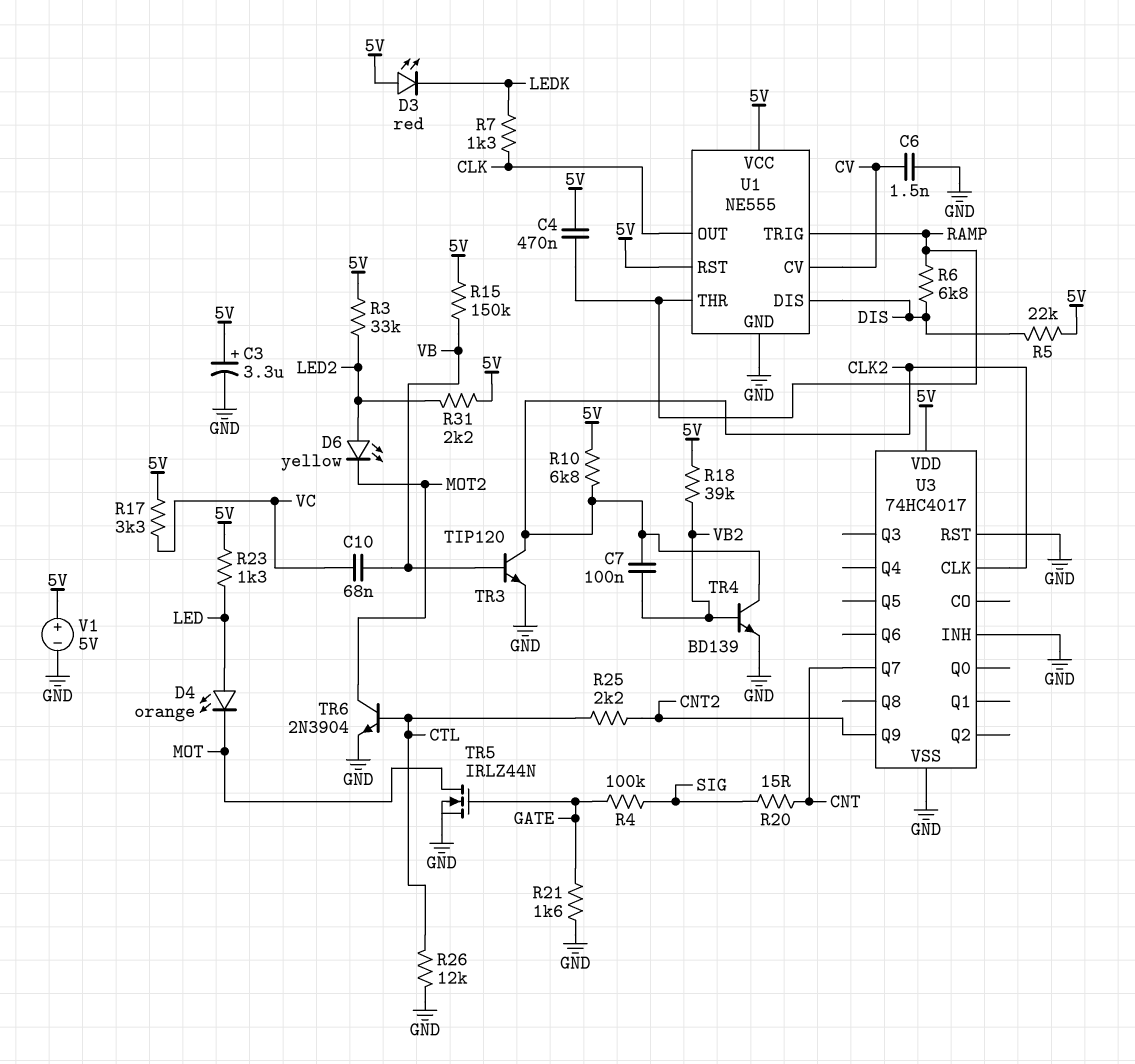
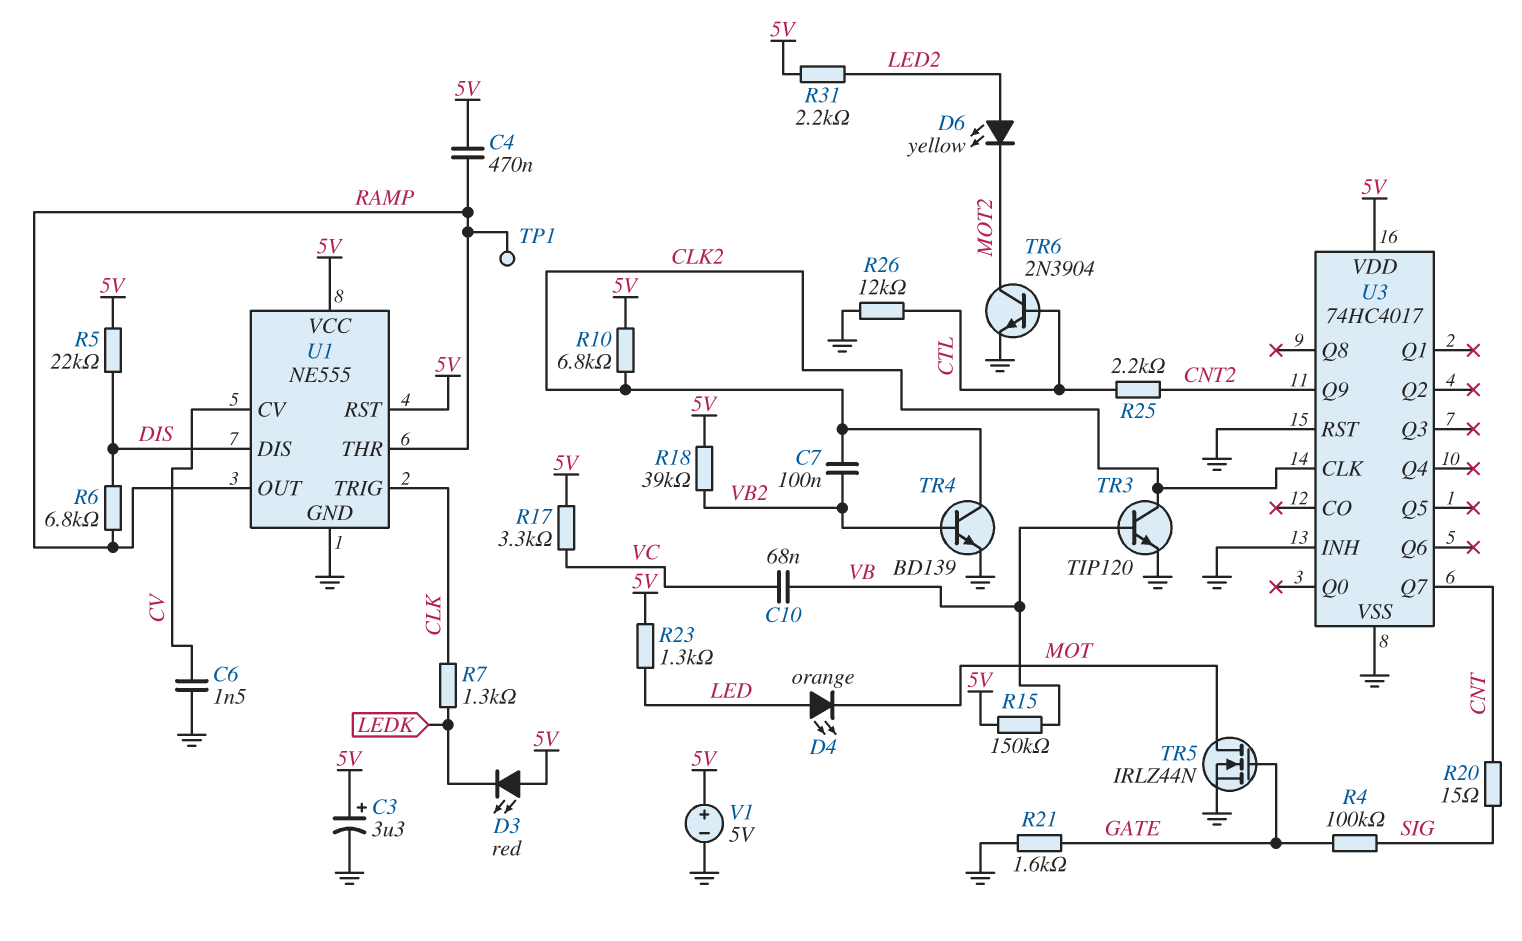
R3: 33k (5V, LED2) -> none
TP1: none -> test point (RAMP)
U1 pin OUT: CLK -> RAMP
U1 pin TRIG: RAMP -> CLK

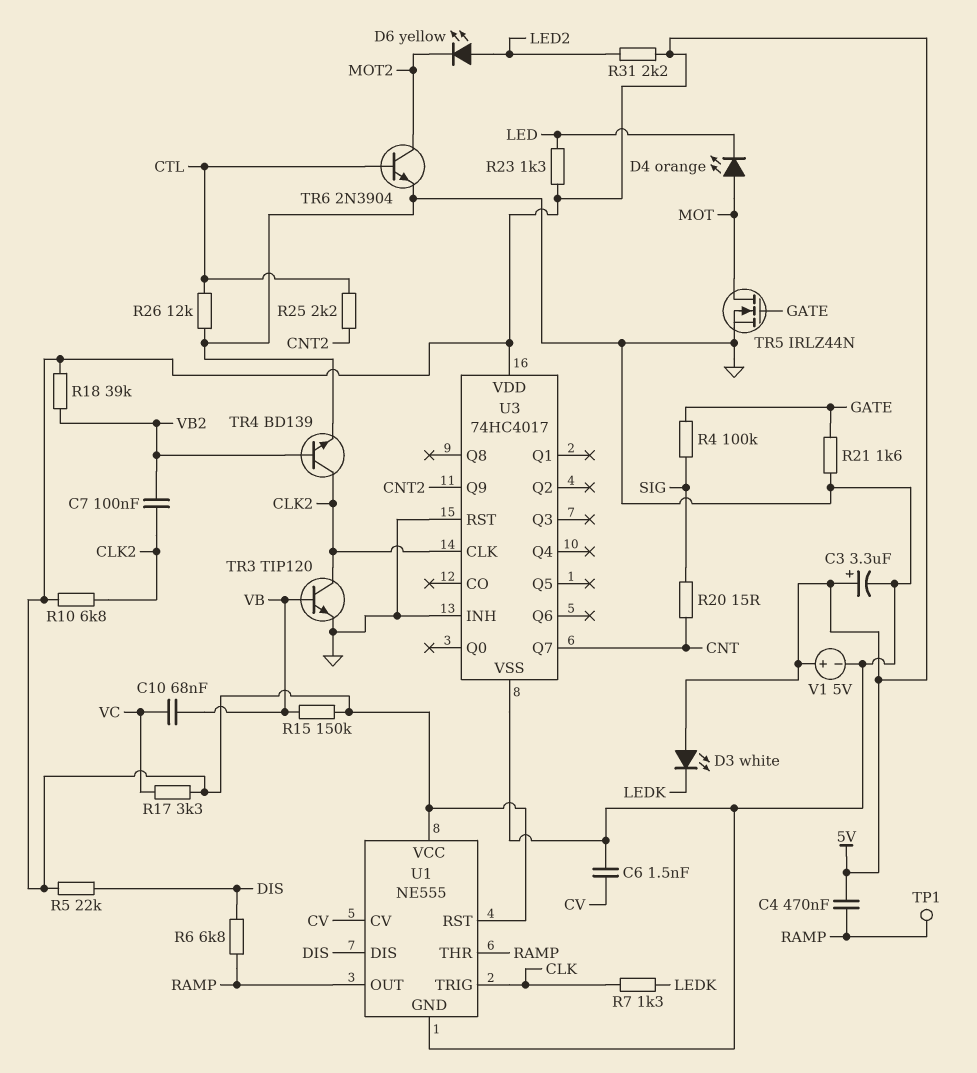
D3: LED red (A 5V, K LEDK) -> LED white (A 5V, K LEDK)
D4: LED orange (A LED, K MOT) -> LED orange (A MOT, K LED)

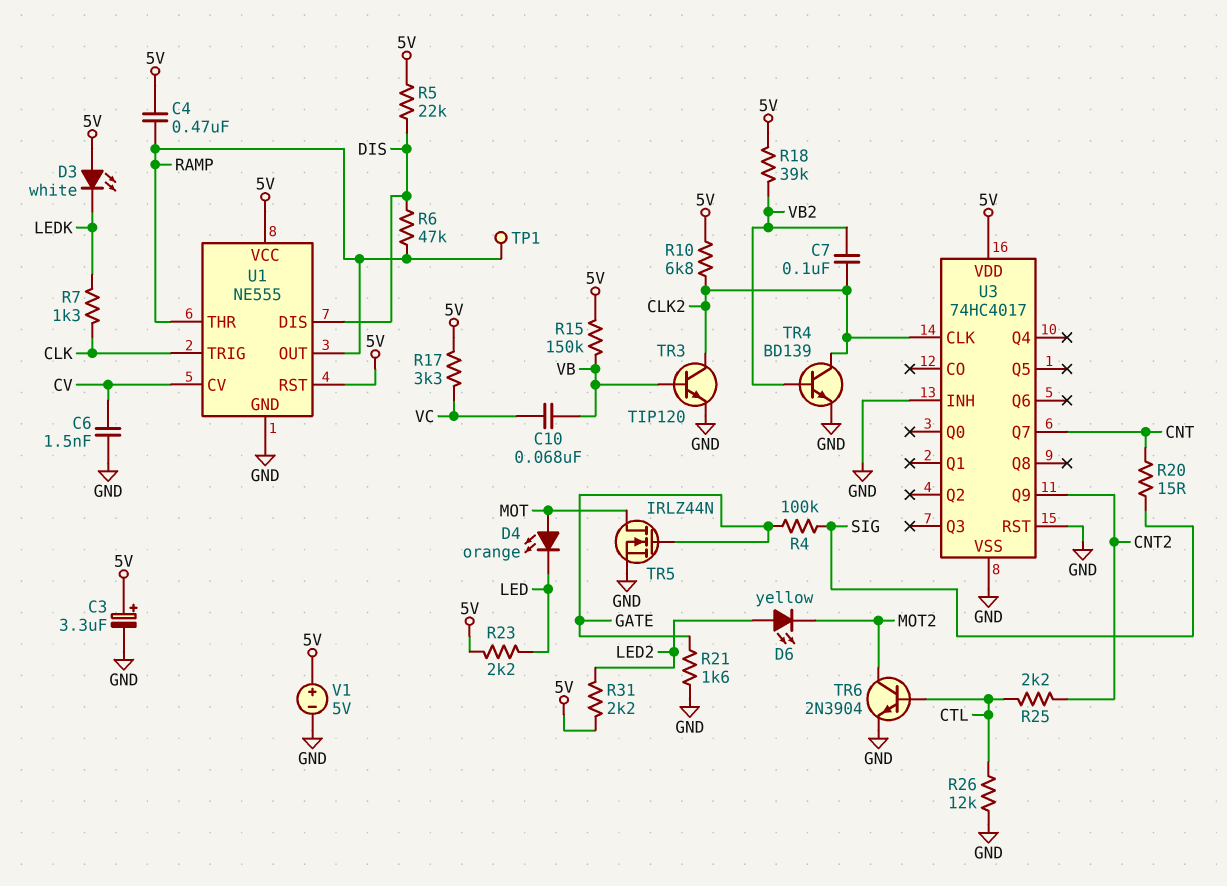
R6: 6.8k (DIS, RAMP) -> 47k (DIS, RAMP)
R23: 1.3k (5V, LED) -> 2.2k (5V, LED)

